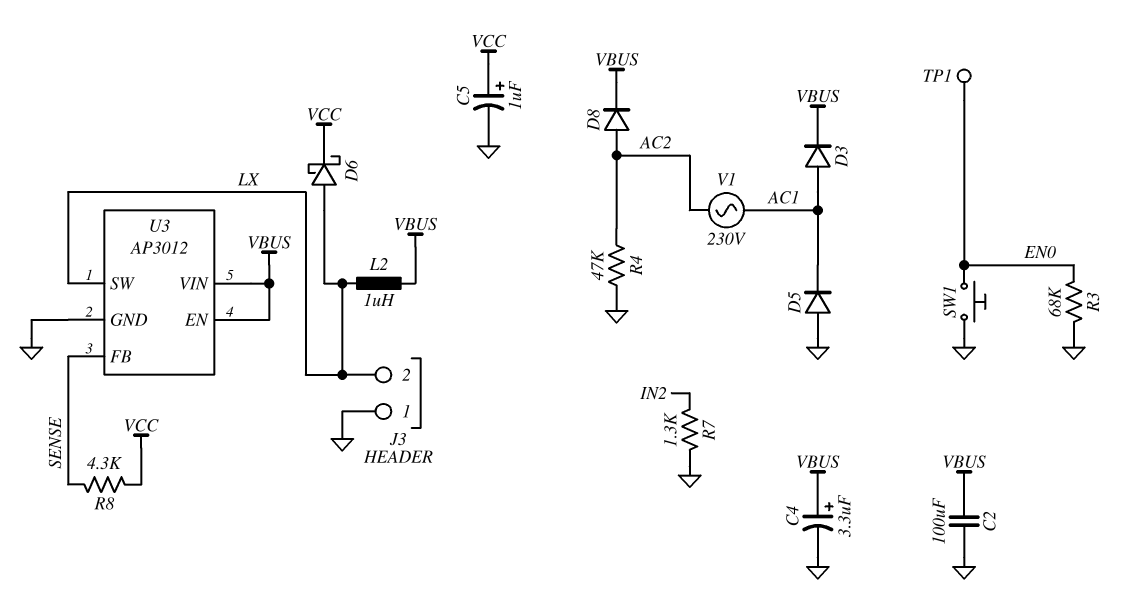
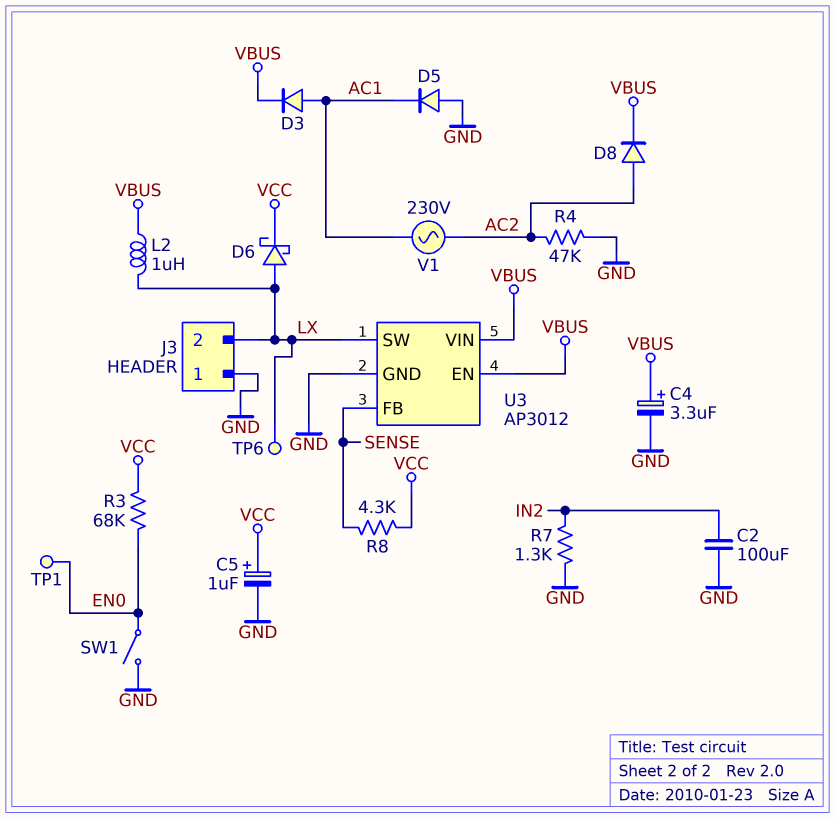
C2: 100uF (GND, VBUS) -> 100uF (GND, IN2)
R3: 68k (EN0, GND) -> 68k (EN0, VCC)
SW1: button (EN0, GND) -> switch (EN0, GND)
TP6: none -> test point (LX)

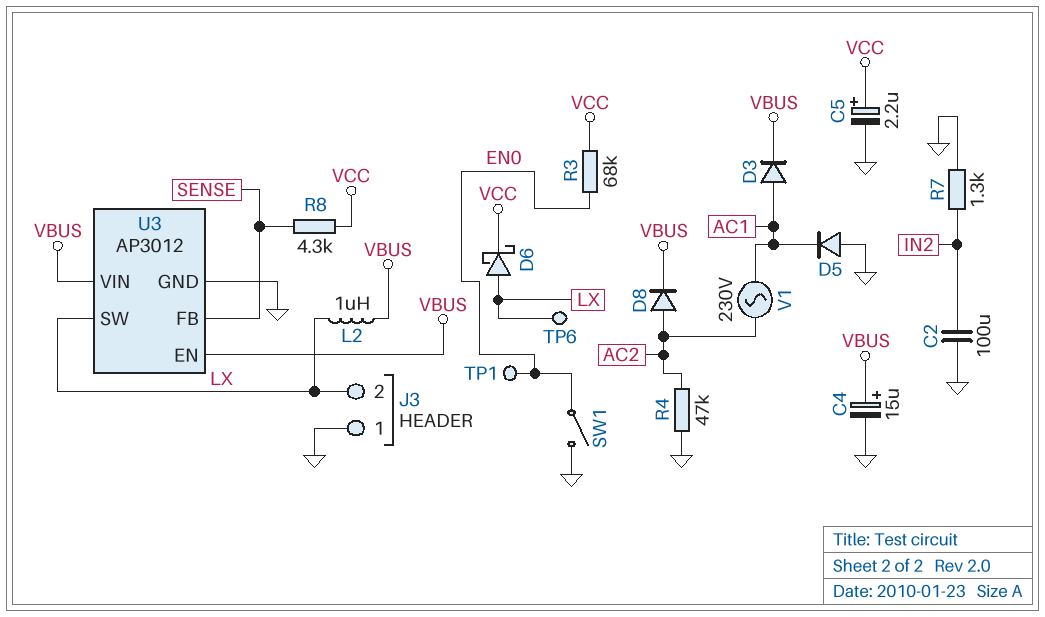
C4: 3.3uF (plus VBUS, minus GND) -> 15uF (plus VBUS, minus GND)
C5: 1uF (plus VCC, minus GND) -> 2.2uF (plus VCC, minus GND)

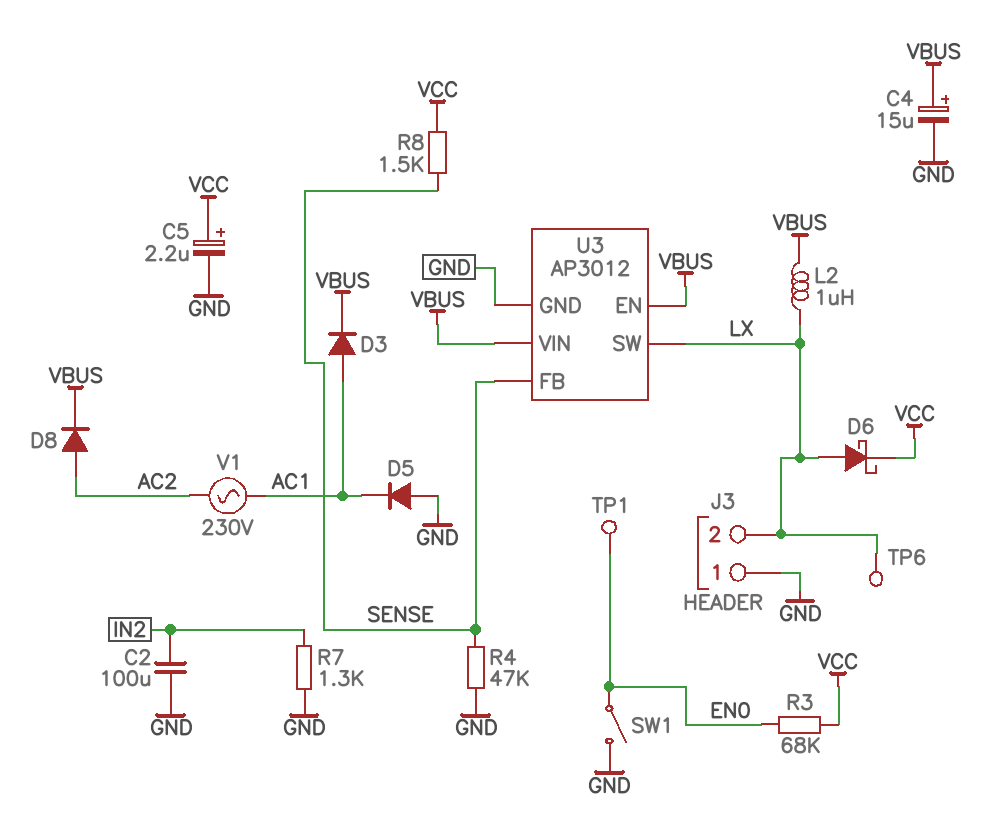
R4: 47k (AC2, GND) -> 47k (GND, SENSE)
R8: 4.3k (SENSE, VCC) -> 1.5k (SENSE, VCC)

